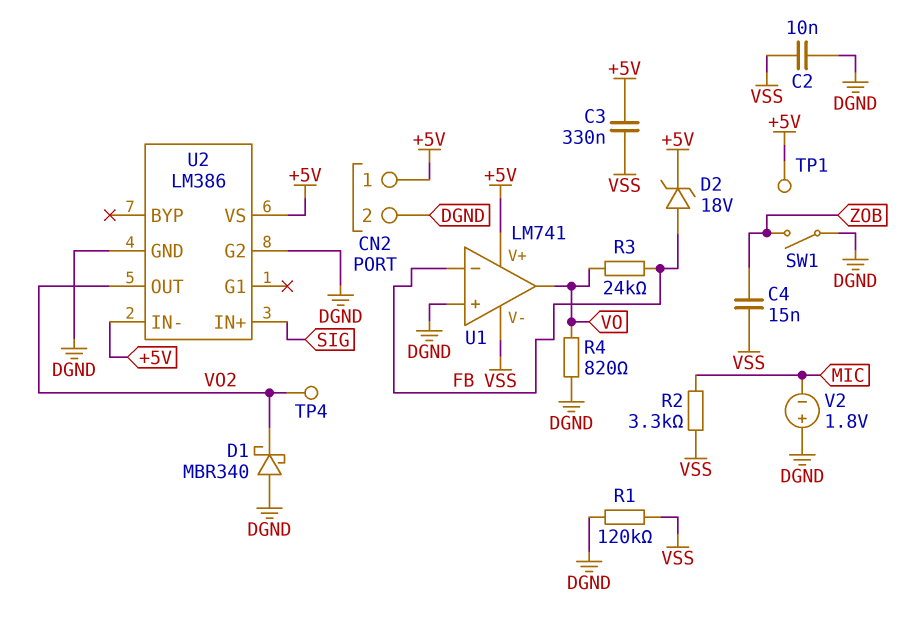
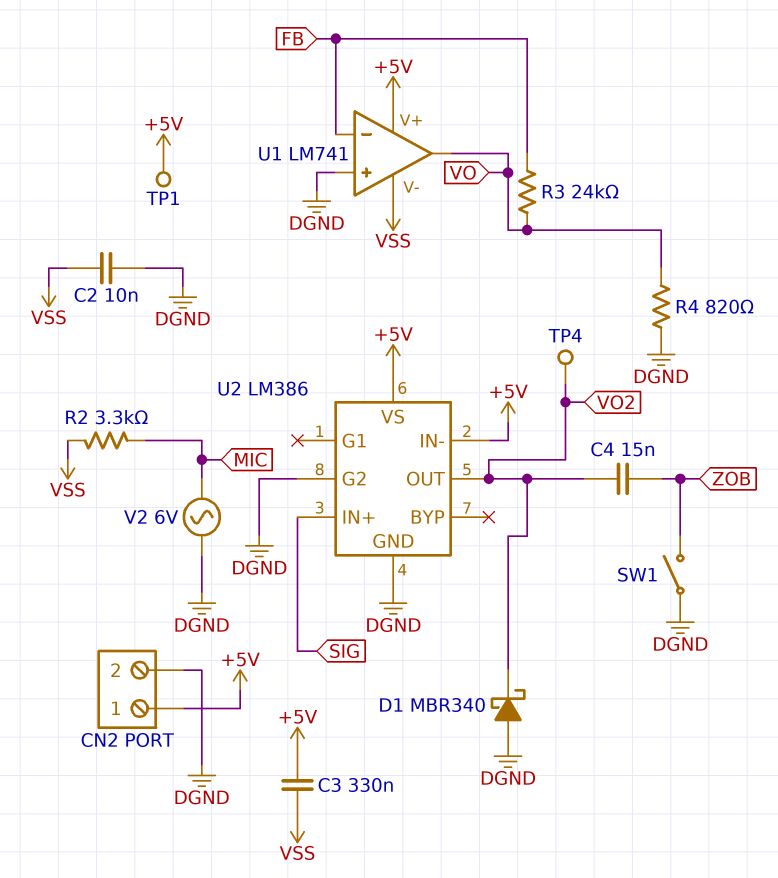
C4: 15nF (VSS, ZOB) -> 15nF (VO2, ZOB)
D2: zener 18V (A FB, K +5V) -> none
R1: 120k (DGND, VSS) -> none
V2: 1.8V (plus DGND, minus MIC) -> AC 6V (DGND, MIC)

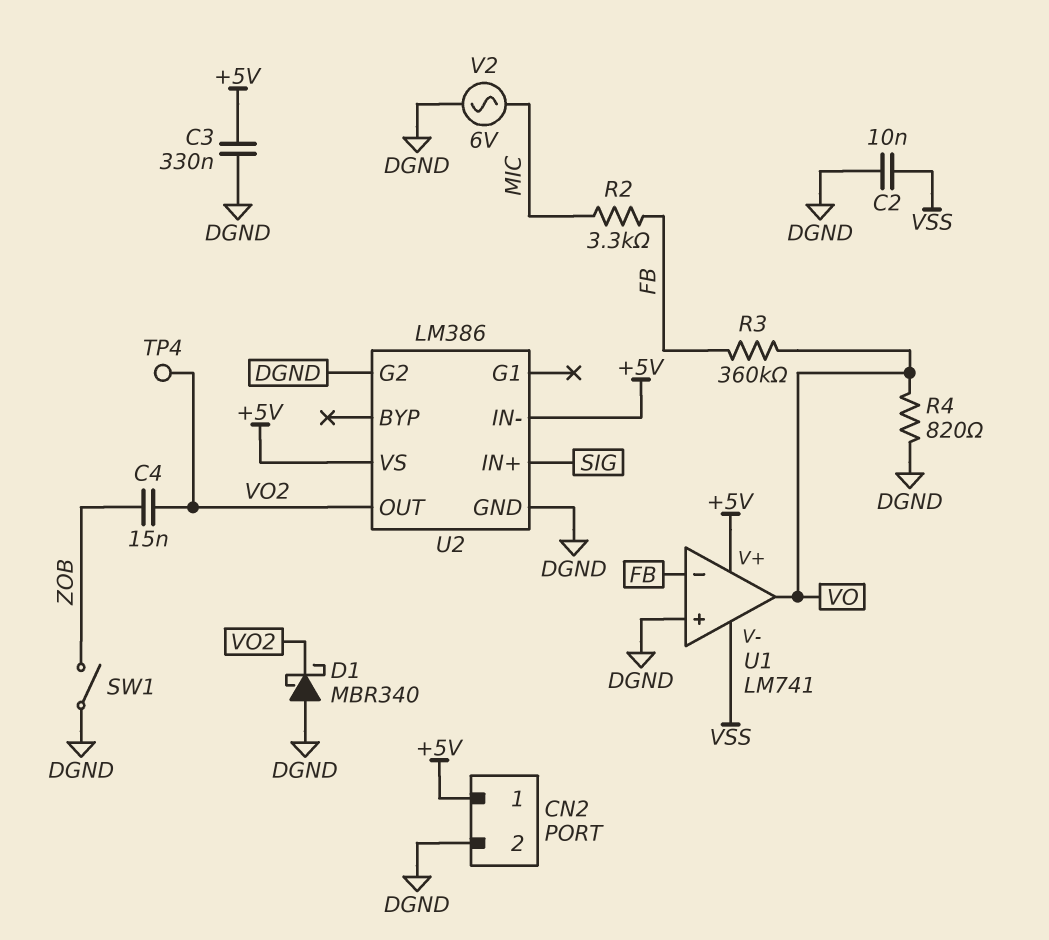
C3: 330nF (+5V, VSS) -> 330nF (+5V, DGND)
R2: 3.3k (MIC, VSS) -> 3.3k (FB, MIC)
R3: 24k (FB, VO) -> 360k (FB, VO)
TP1: test point (+5V) -> none

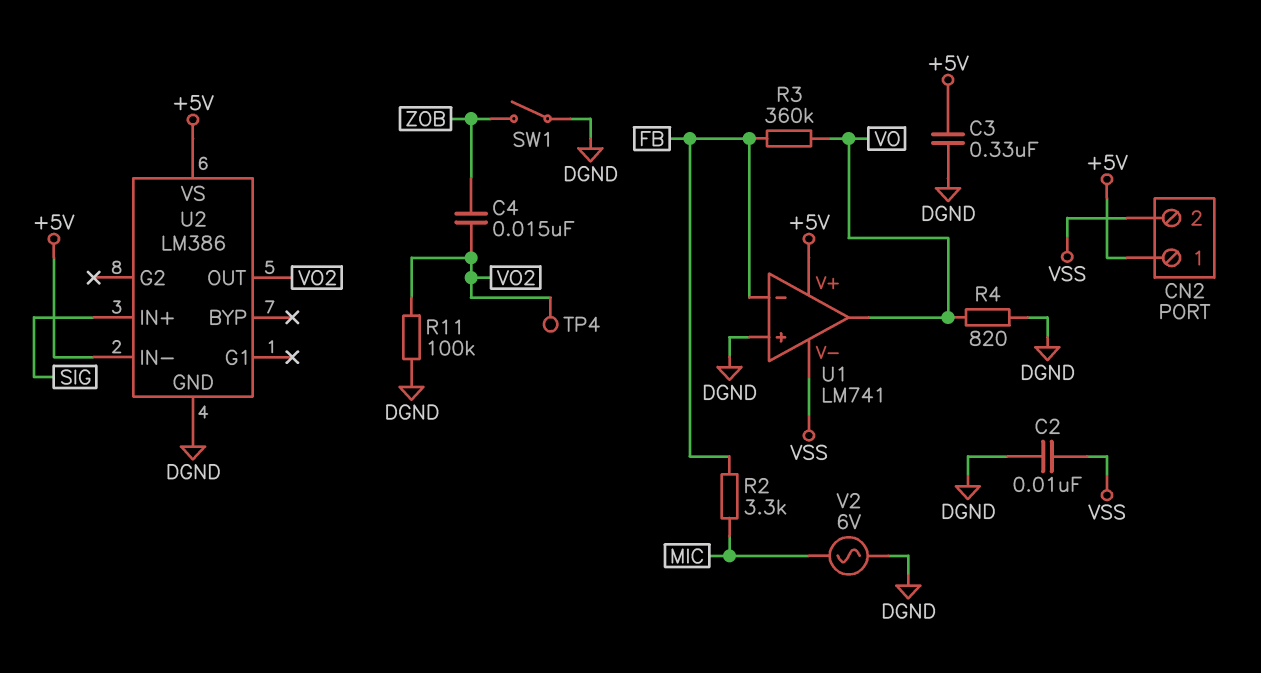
CN2 pin 2: DGND -> VSS
D1: schottky MBR340 (A DGND, K VO2) -> none
R11: none -> 100k (DGND, VO2)
U2 pin G2: DGND -> none

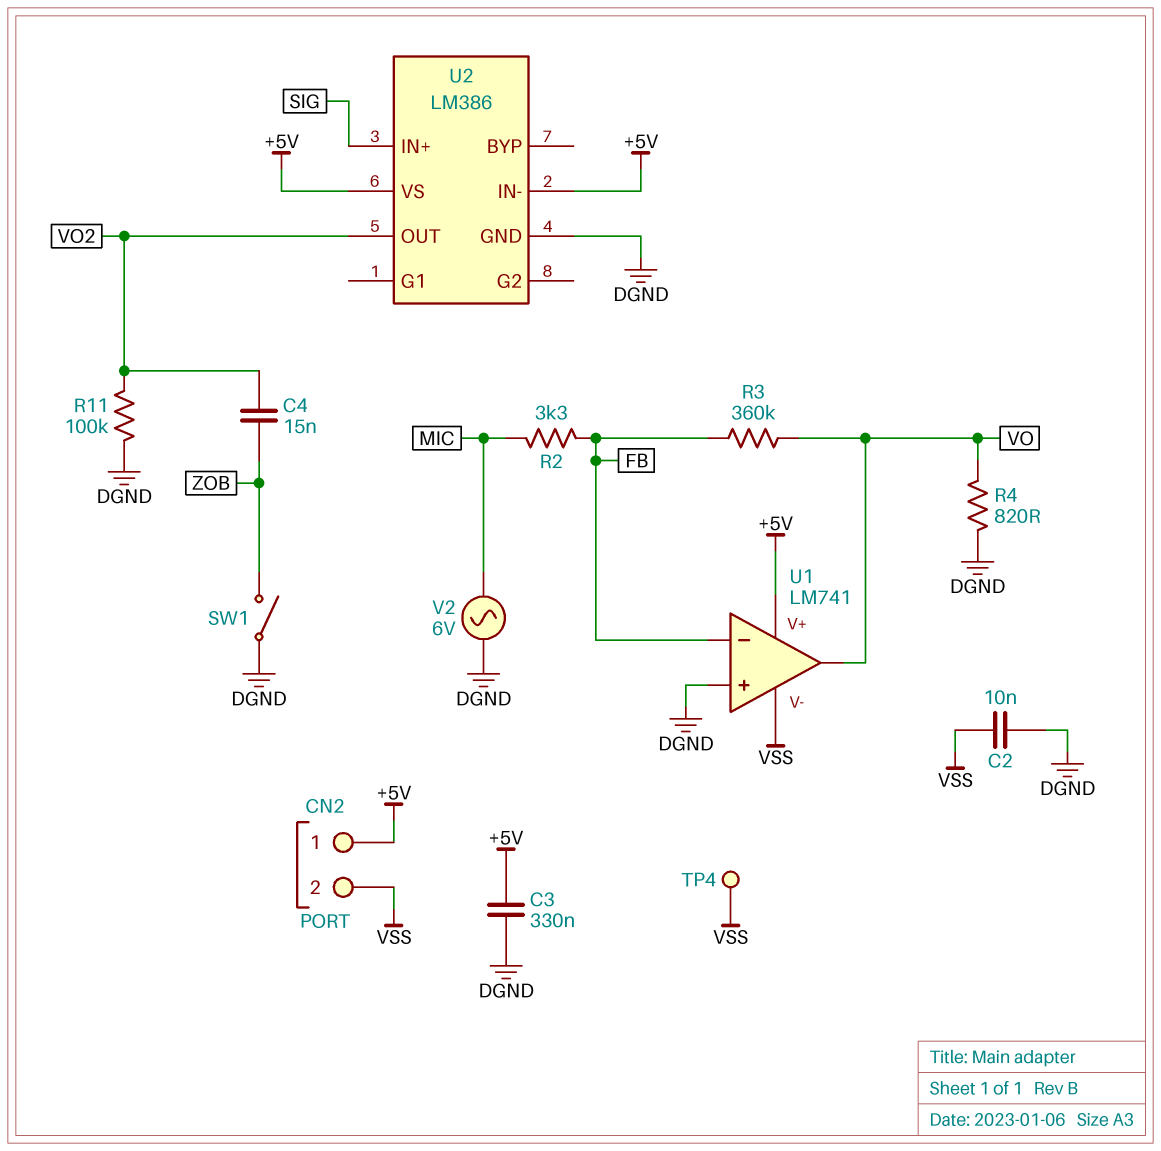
TP4: test point (VO2) -> test point (VSS)

